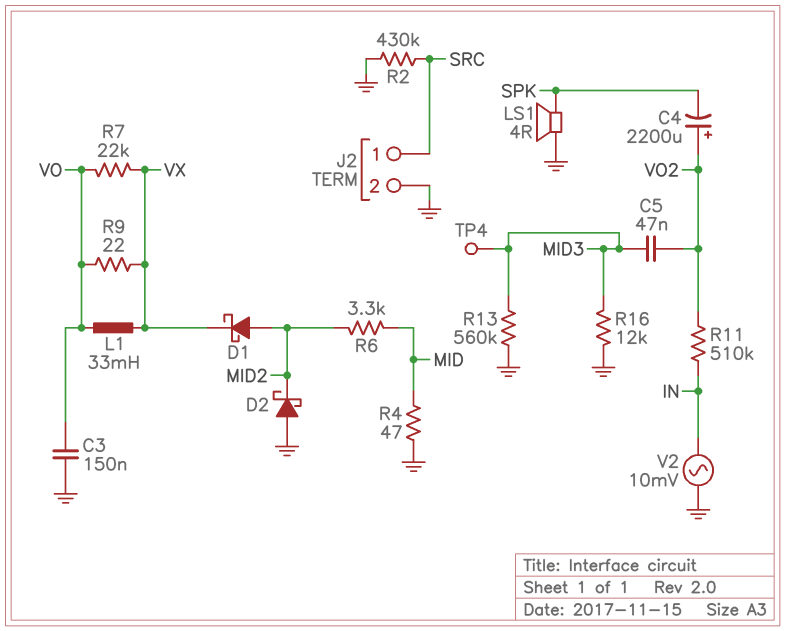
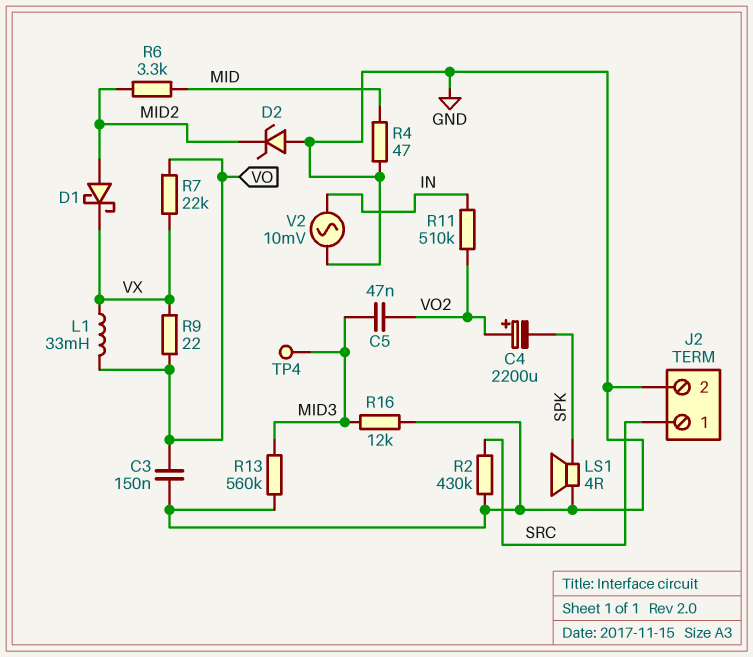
D2: schottky (A GND, K MID2) -> zener (A GND, K MID2)

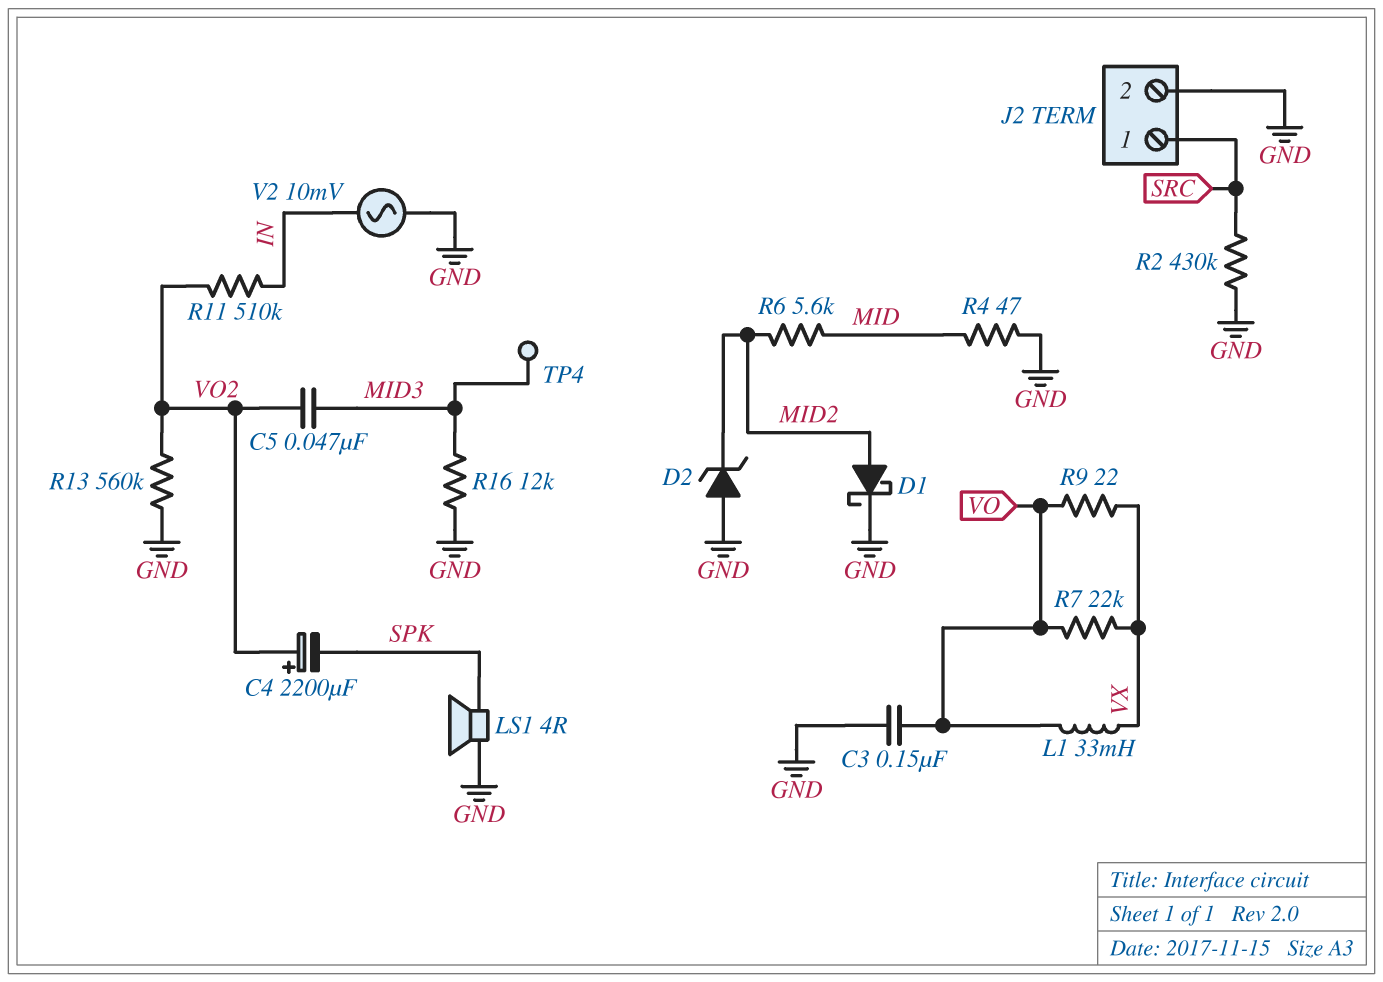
D1: schottky (A MID2, K VX) -> schottky (A MID2, K GND)
R6: 3.3k (MID, MID2) -> 5.6k (MID, MID2)
R13: 560k (GND, MID3) -> 560k (GND, VO2)

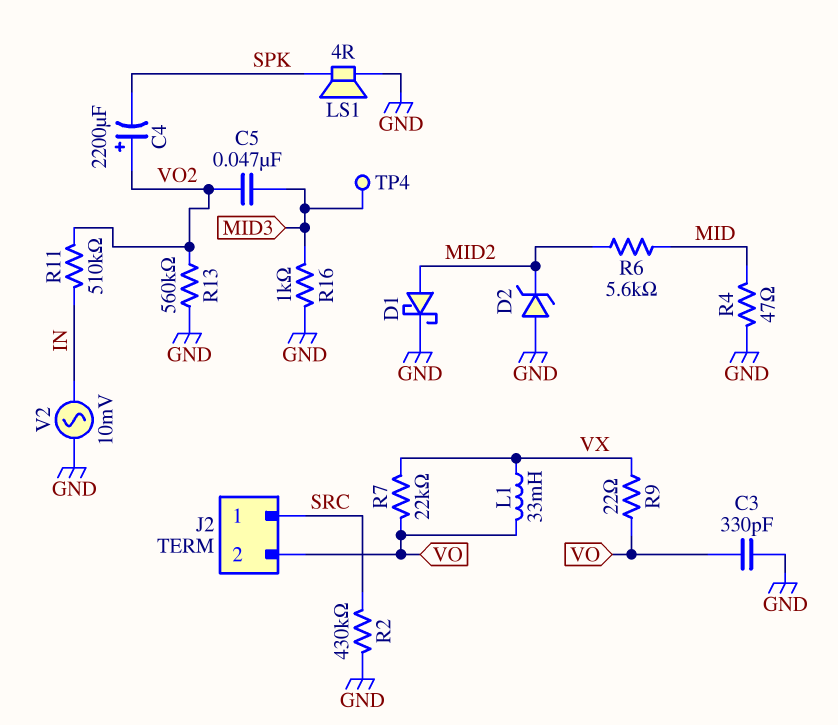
C3: 150nF (GND, VO) -> 330pF (GND, VO)
J2 pin 2: GND -> VO
R16: 12k (GND, MID3) -> 1k (GND, MID3)

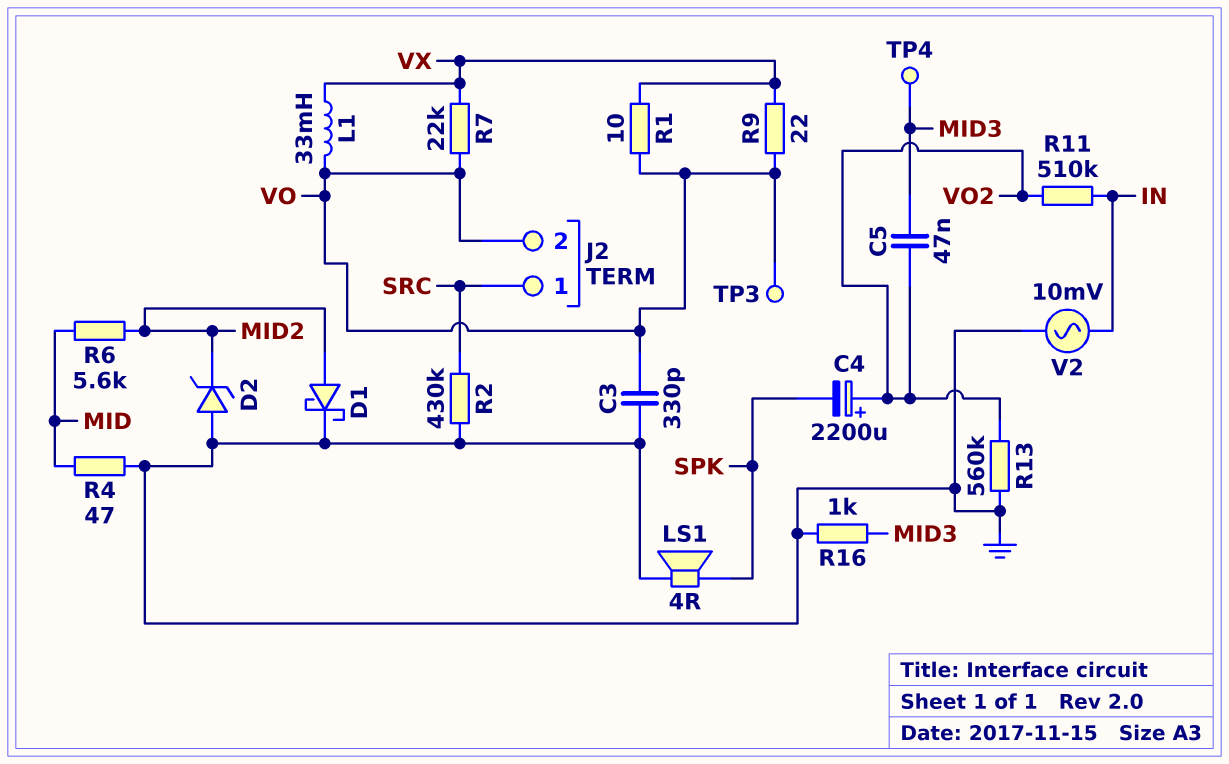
R1: none -> 10 (VO, VX)
TP3: none -> test point (VO)

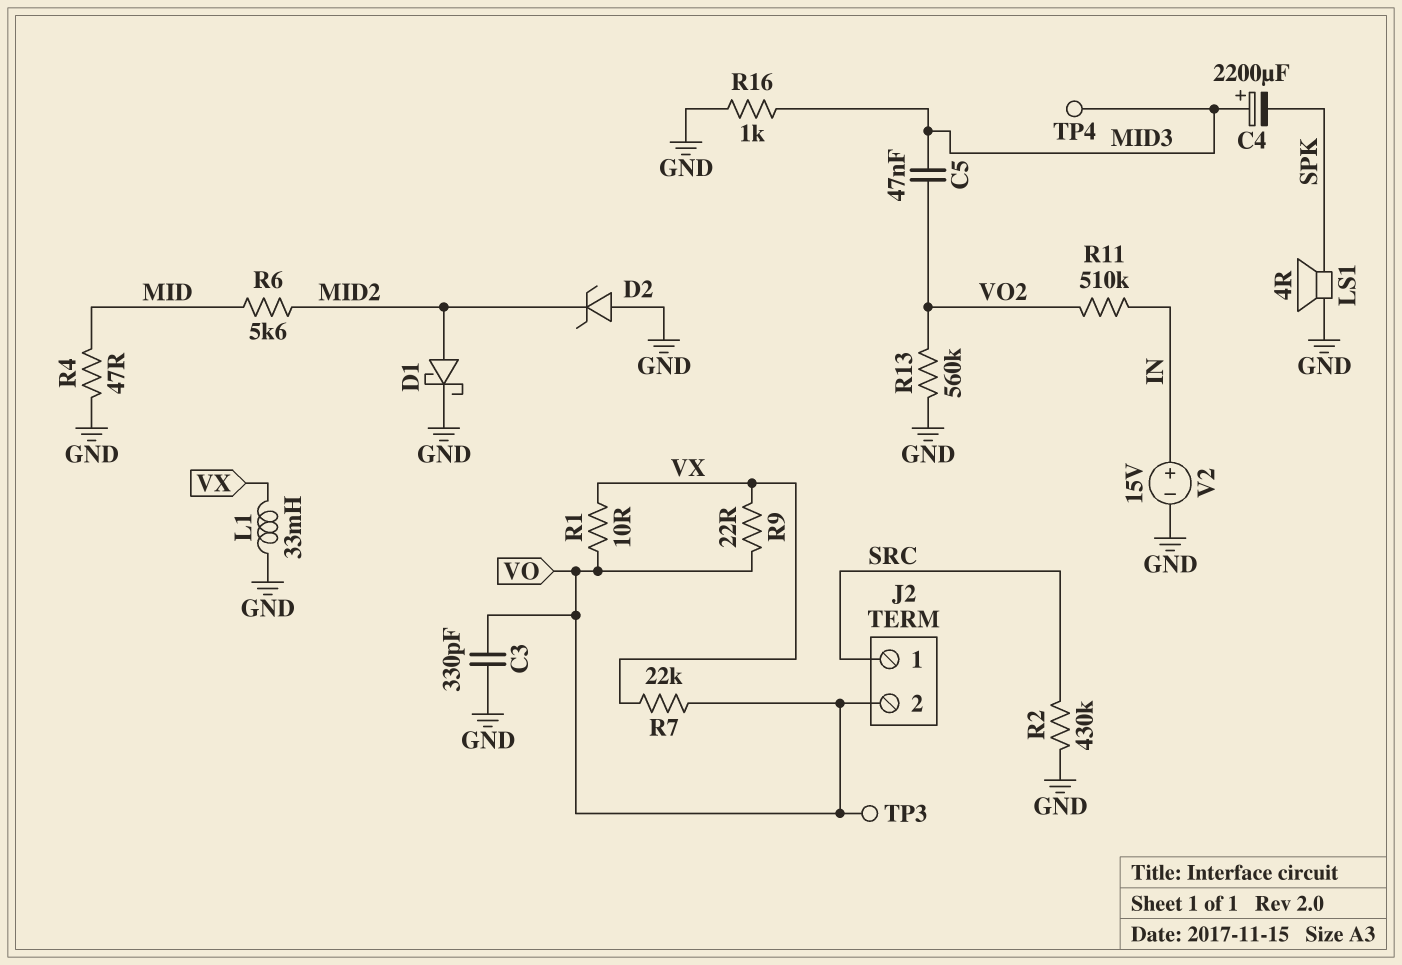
C4: 2200uF (plus VO2, minus SPK) -> 2200uF (plus MID3, minus SPK)
L1: 33mH (VO, VX) -> 33mH (GND, VX)
V2: AC 10mV (GND, IN) -> 15V (plus IN, minus GND)

